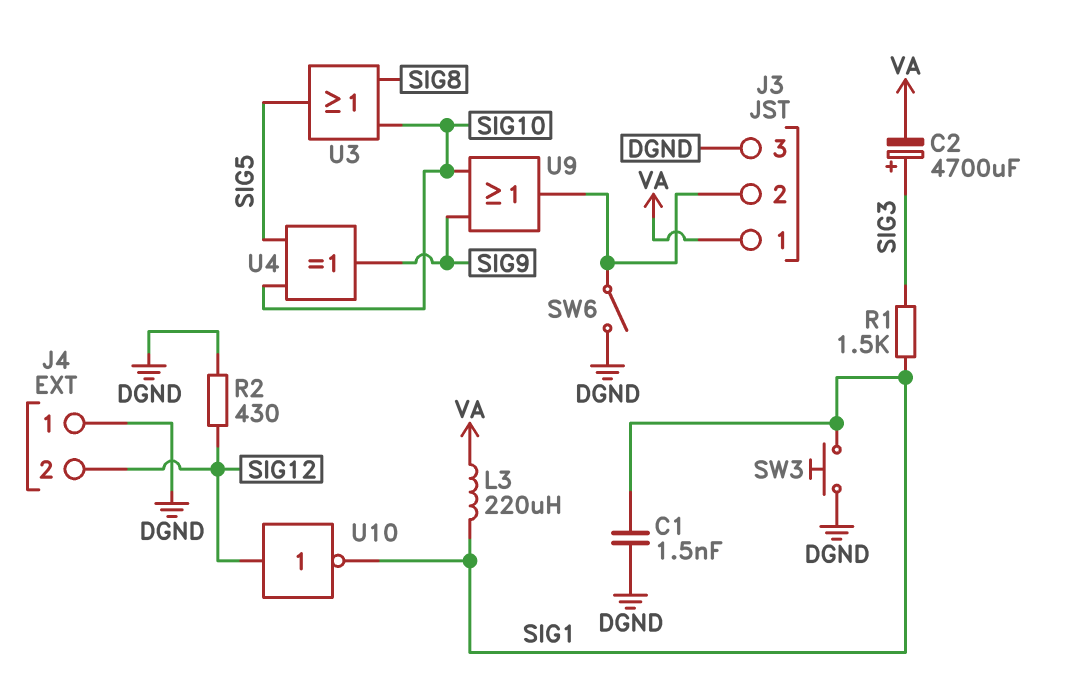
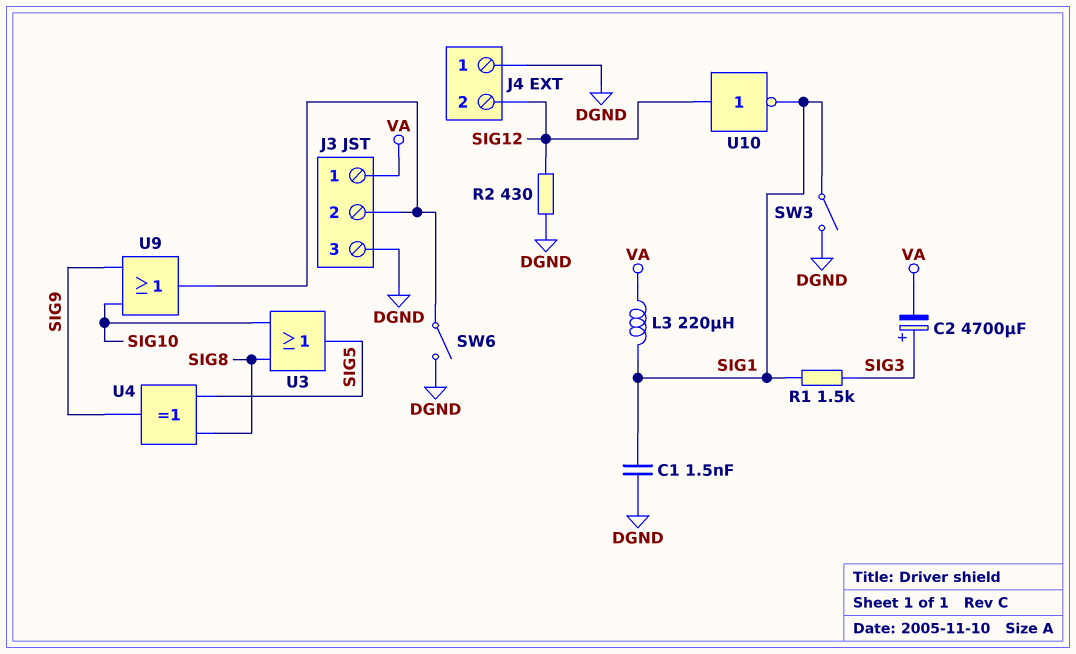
SW3: button (DGND, SIG1) -> switch (DGND, SIG1)
U4: XOR (in SIG5, in SIG10, out SIG9) -> XOR (in SIG5, in SIG8, out SIG9)

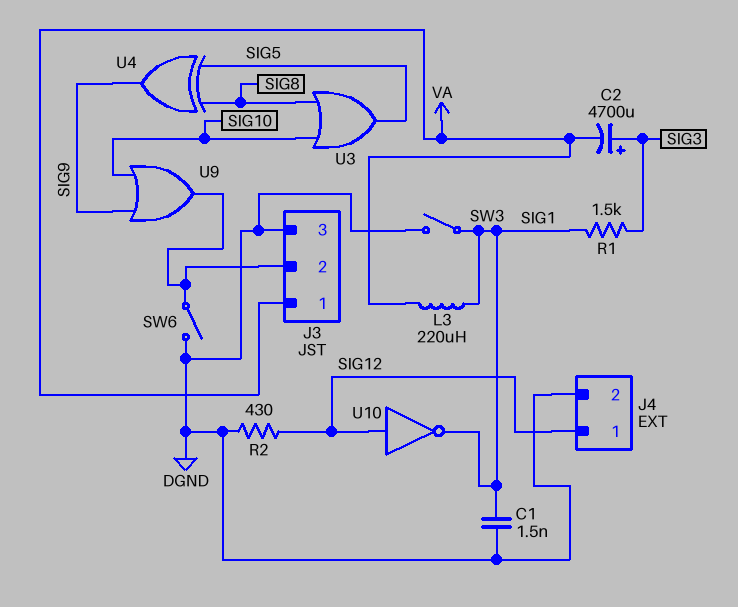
J4 pin 1: DGND -> SIG12
J4 pin 2: SIG12 -> DGND

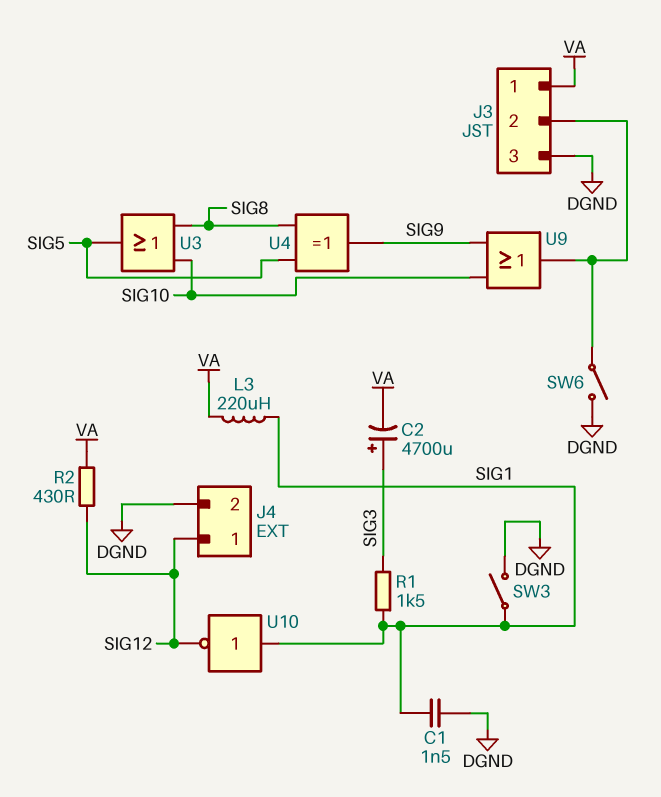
R2: 430 (DGND, SIG12) -> 430 (SIG12, VA)
U10: NOT (in SIG12, out SIG1) -> NOT (in SIG1, out SIG12)

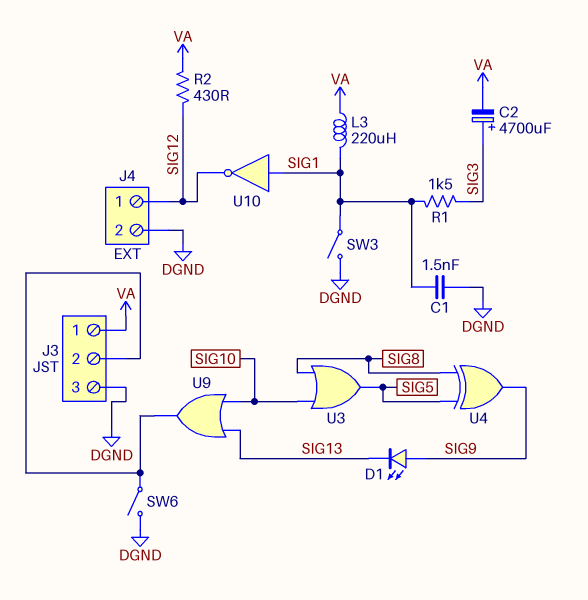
D1: none -> LED (A SIG9, K SIG13)
U9: OR (in SIG9, in SIG10, out J3/2) -> OR (in SIG10, in SIG13, out J3/2)

